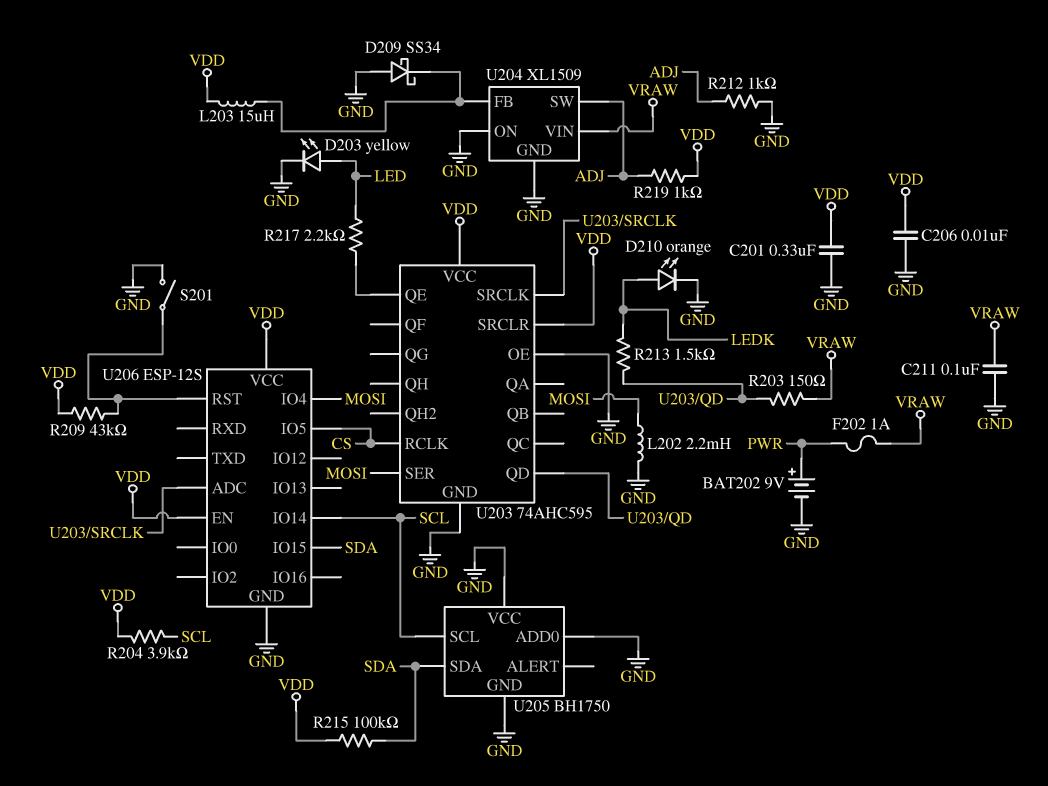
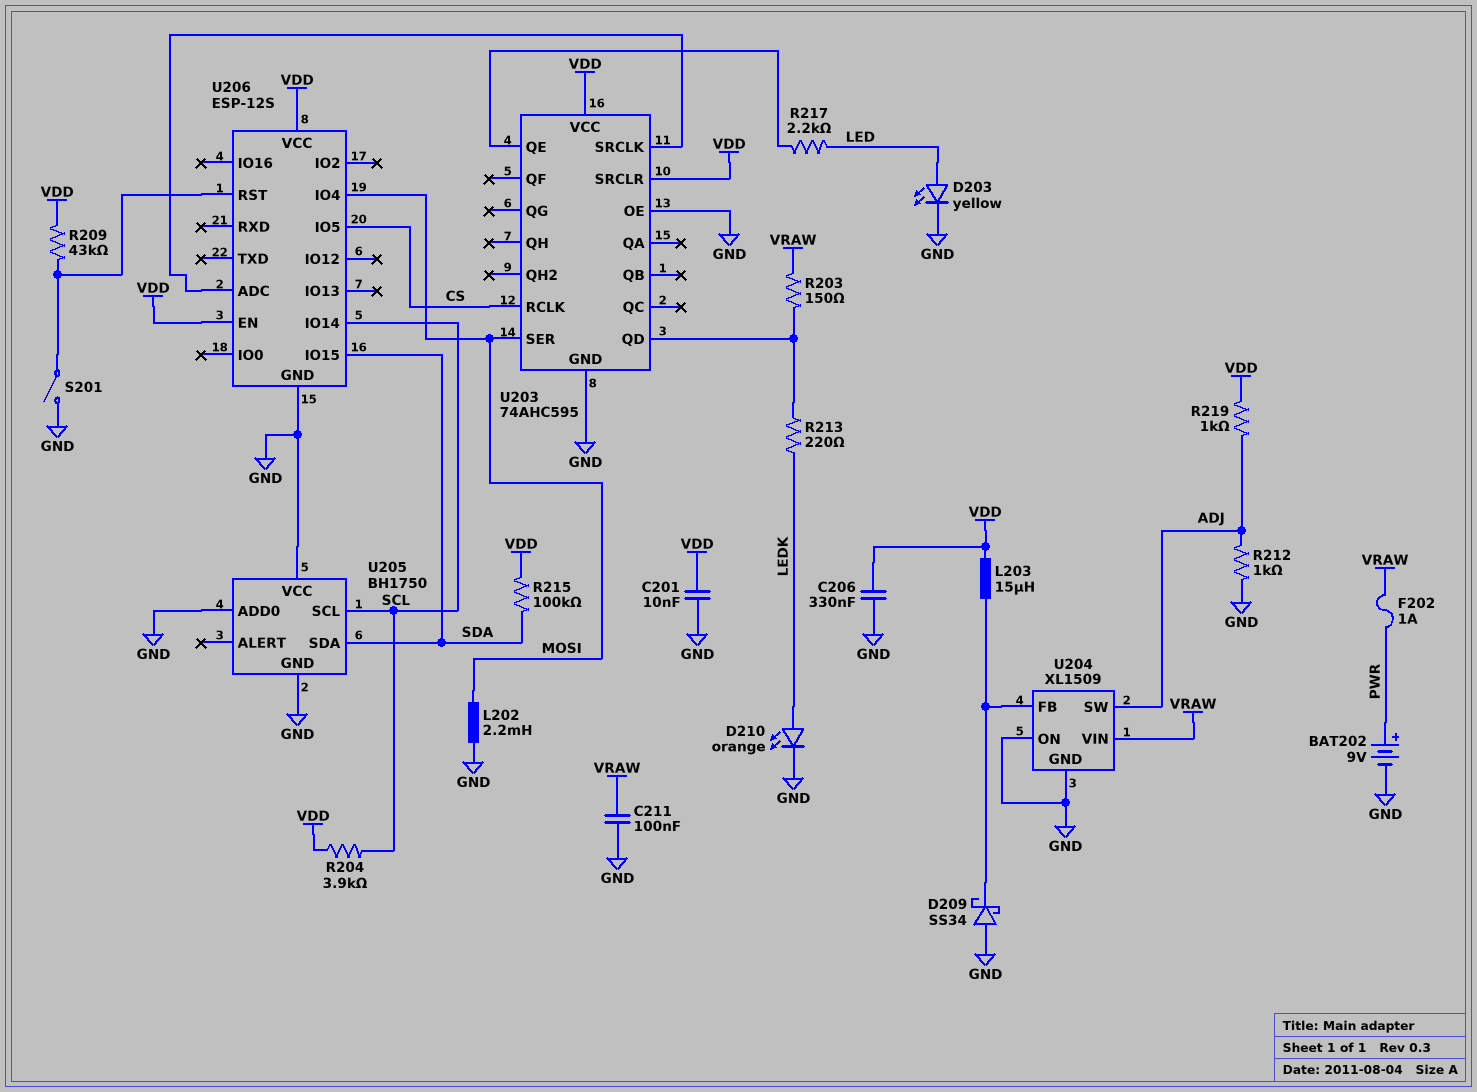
C201: 330nF (GND, VDD) -> 10nF (GND, VDD)
C206: 10nF (GND, VDD) -> 330nF (GND, VDD)
R213: 1.5k (LEDK, U203/QD) -> 220 (LEDK, U203/QD)

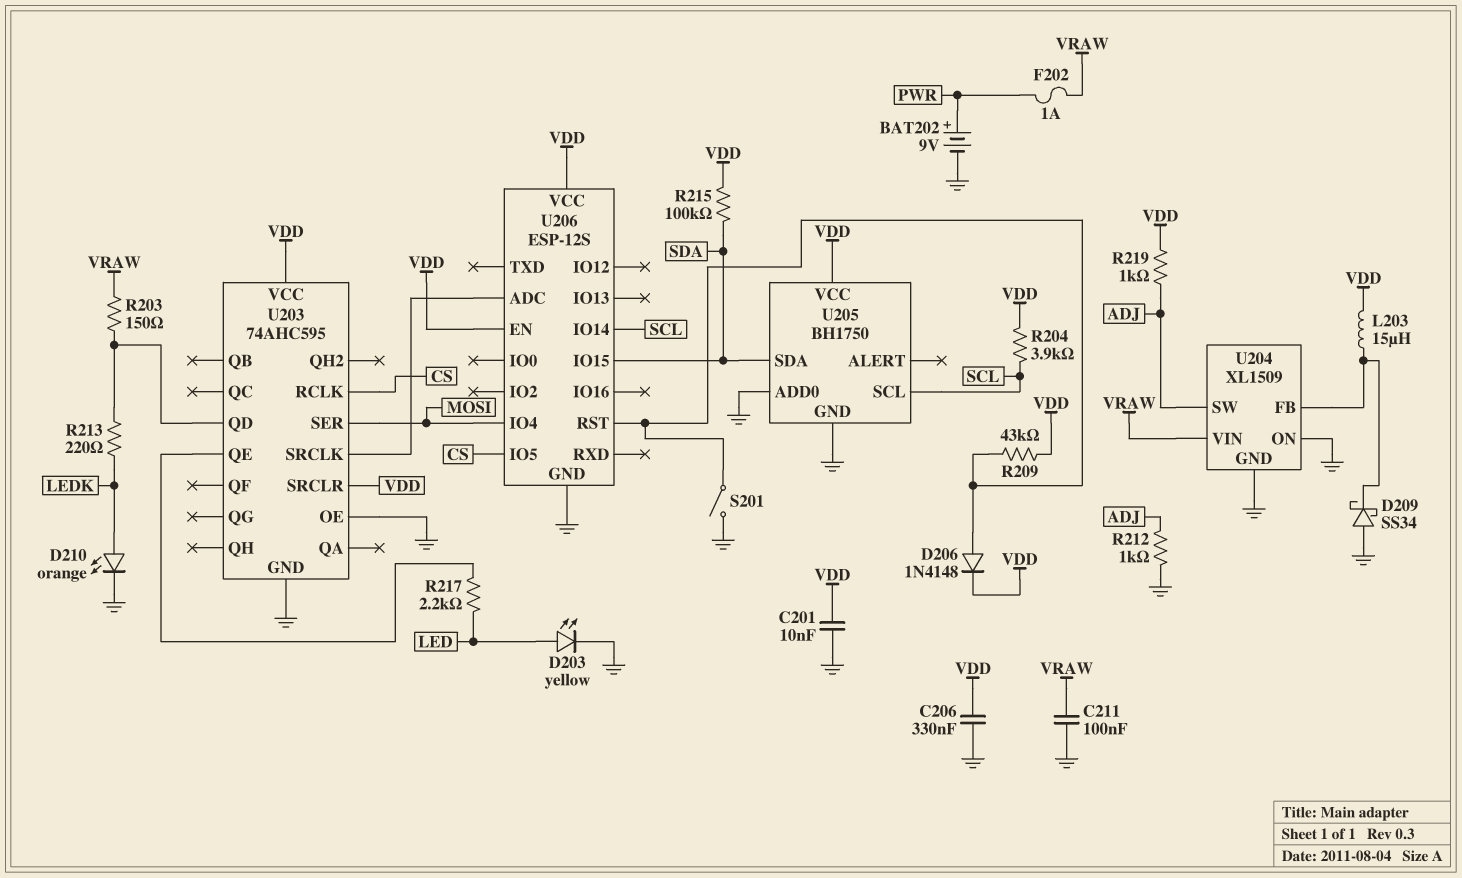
D206: none -> diode 1N4148 (A U206/RST, K VDD)
L202: 2.2mH (GND, MOSI) -> none
U205 pin VCC: GND -> VDD

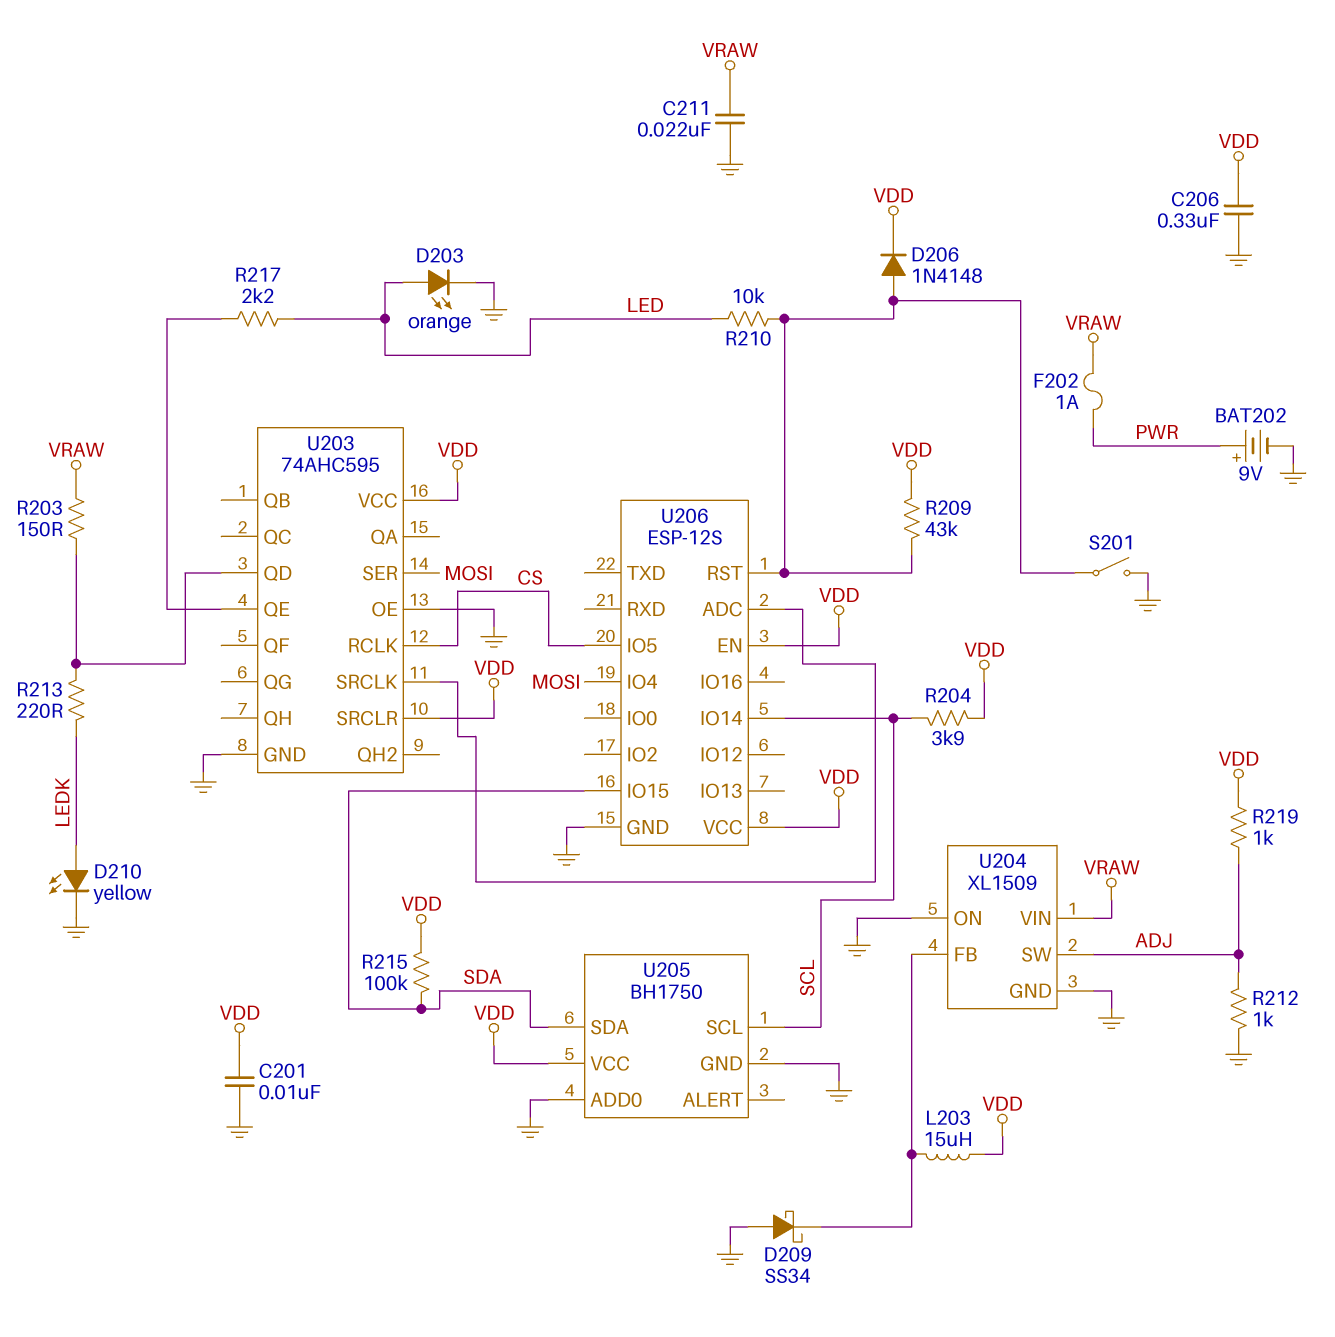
C211: 100nF (GND, VRAW) -> 22nF (GND, VRAW)
D203: LED yellow (A LED, K GND) -> LED orange (A LED, K GND)
D210: LED orange (A LEDK, K GND) -> LED yellow (A LEDK, K GND)
R210: none -> 10k (LED, U206/RST)

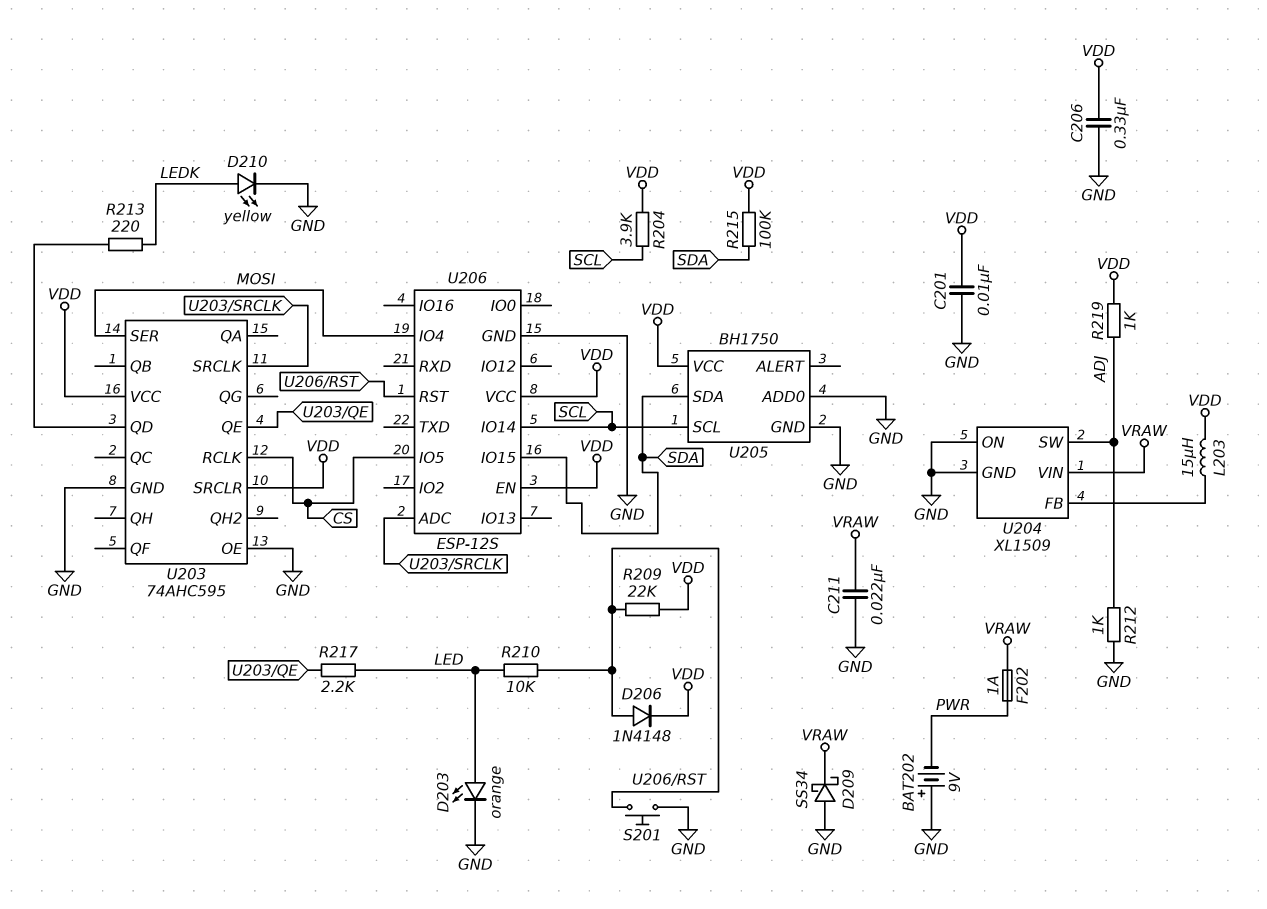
BAT202: 9V (plus PWR, minus GND) -> 9V (plus GND, minus PWR)
D209: schottky SS34 (A GND, K U204/FB) -> schottky SS34 (A GND, K VRAW)
R203: 150 (U203/QD, VRAW) -> none
R209: 43k (U206/RST, VDD) -> 22k (U206/RST, VDD)
S201: switch (GND, U206/RST) -> button (GND, U206/RST)

